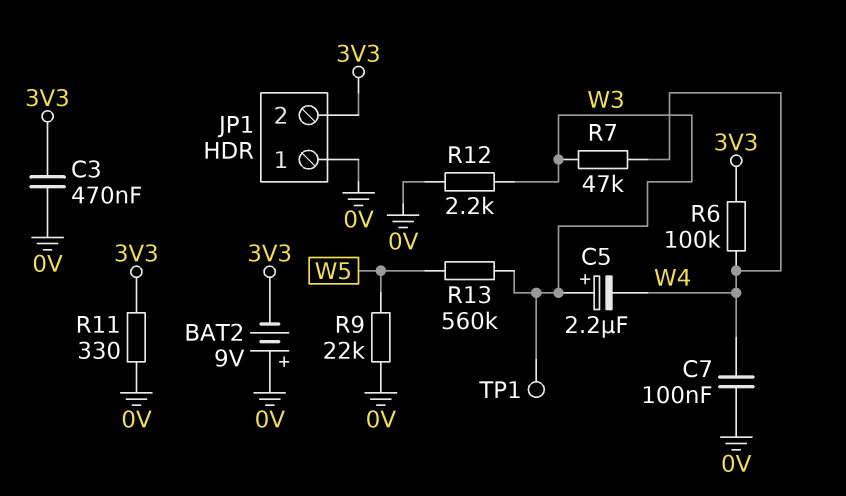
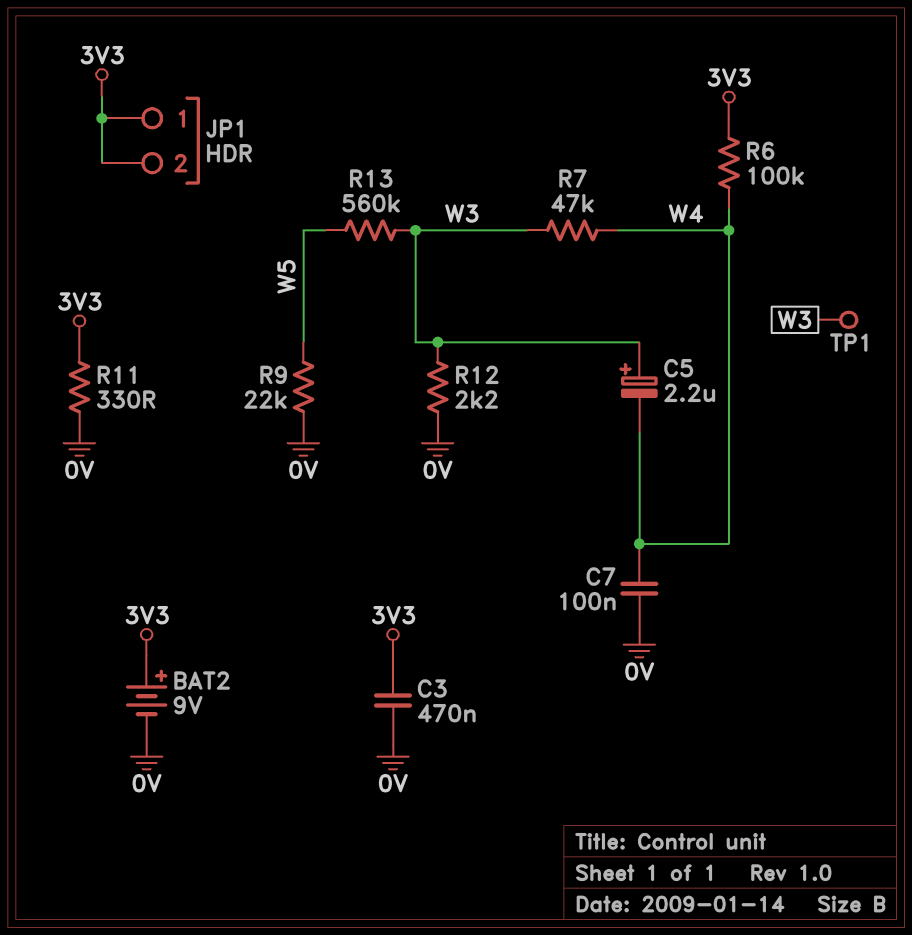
BAT2: 9V (plus 0V, minus 3V3) -> 9V (plus 3V3, minus 0V)
JP1 pin 1: 0V -> 3V3

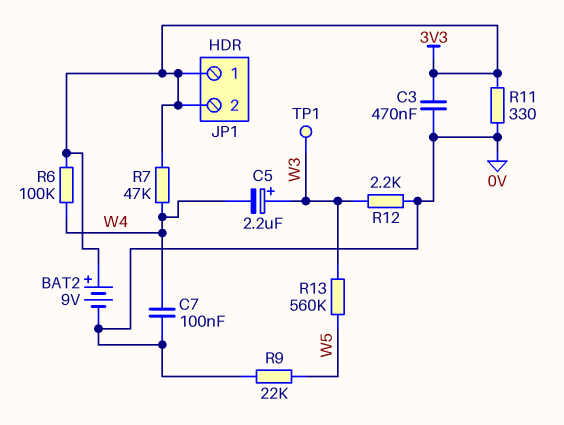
R7: 47k (W3, W4) -> 47k (3V3, W4)

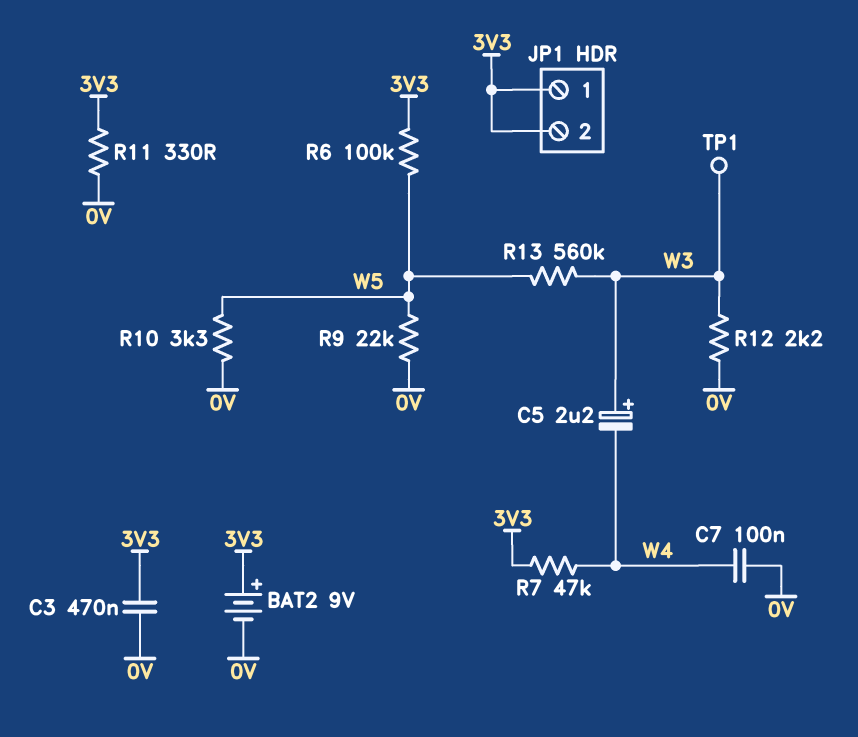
R6: 100k (3V3, W4) -> 100k (3V3, W5)
R10: none -> 3.3k (0V, W5)

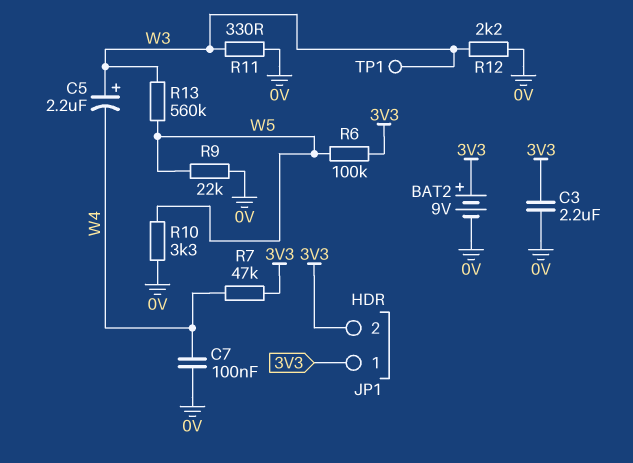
C3: 470nF (0V, 3V3) -> 2.2uF (0V, 3V3)
R11: 330 (0V, 3V3) -> 330 (0V, W3)

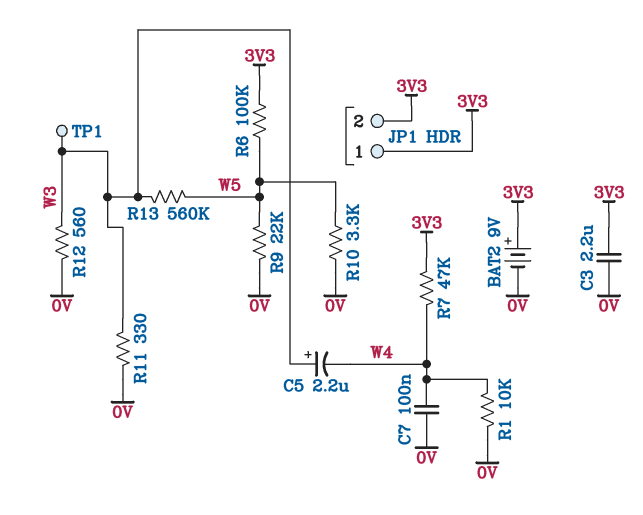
R1: none -> 10k (0V, W4)
R12: 2.2k (0V, W3) -> 560 (0V, W3)

